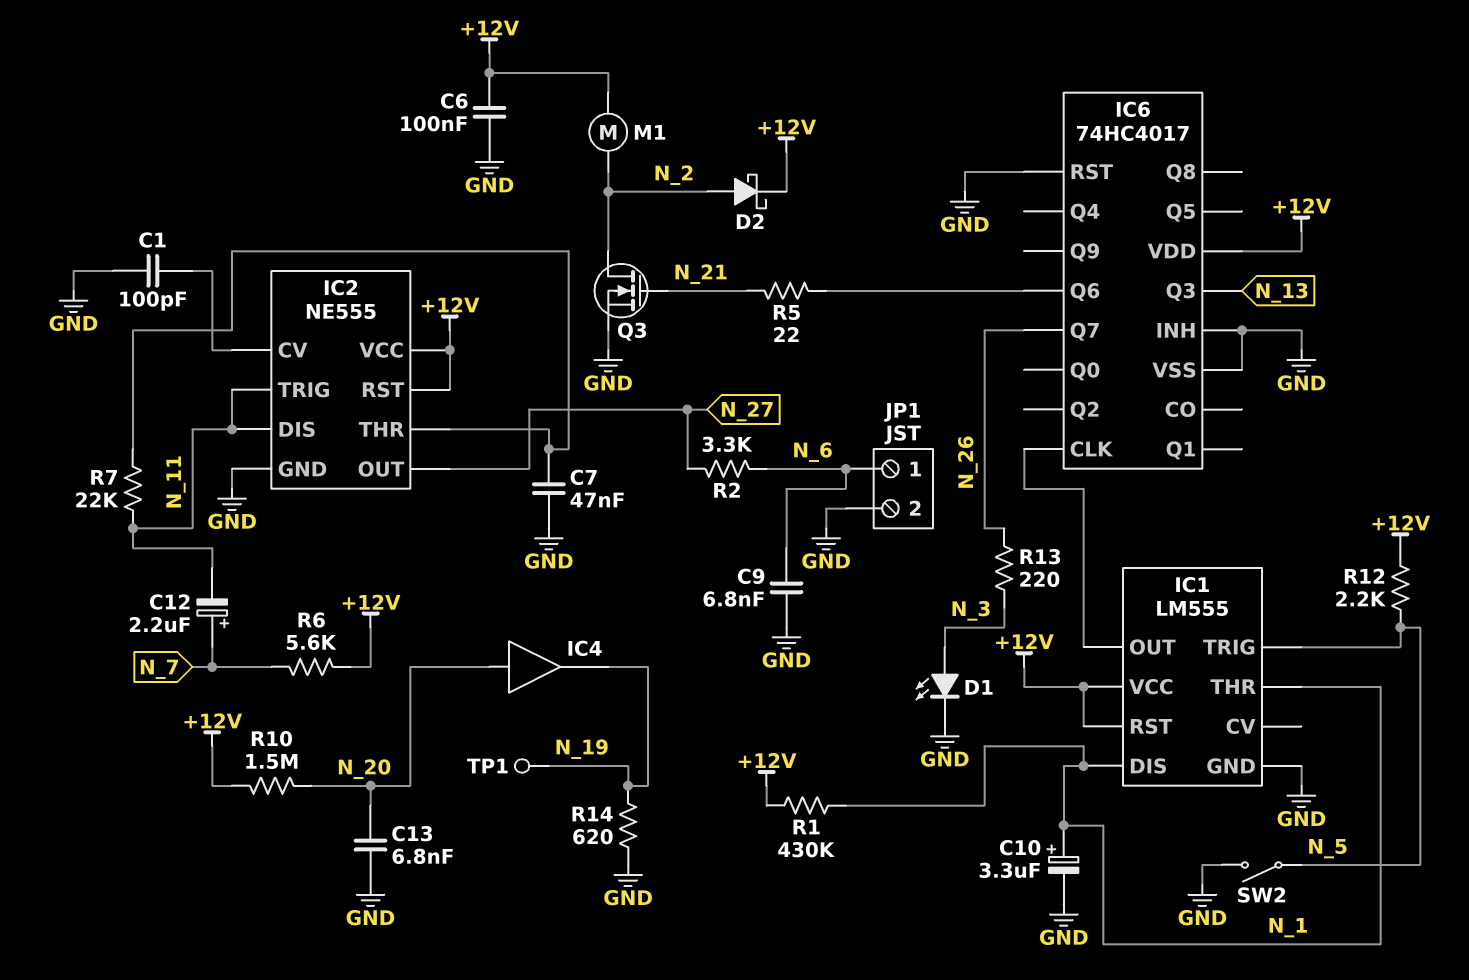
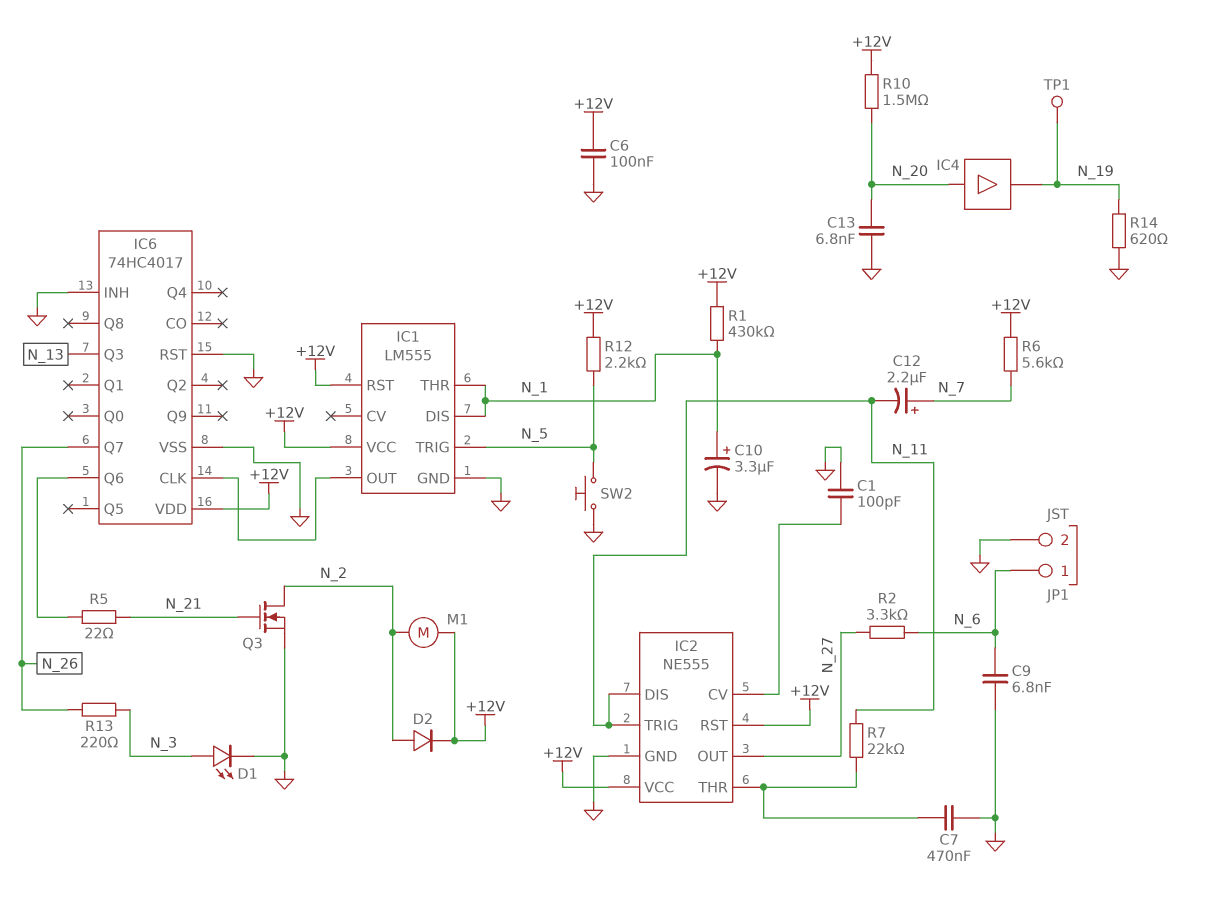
C7: 47nF (GND, IC2/THR) -> 470nF (GND, IC2/THR)
D2: schottky (A N_2, K +12V) -> diode (A N_2, K +12V)
SW2: switch (GND, N_5) -> button (GND, N_5)

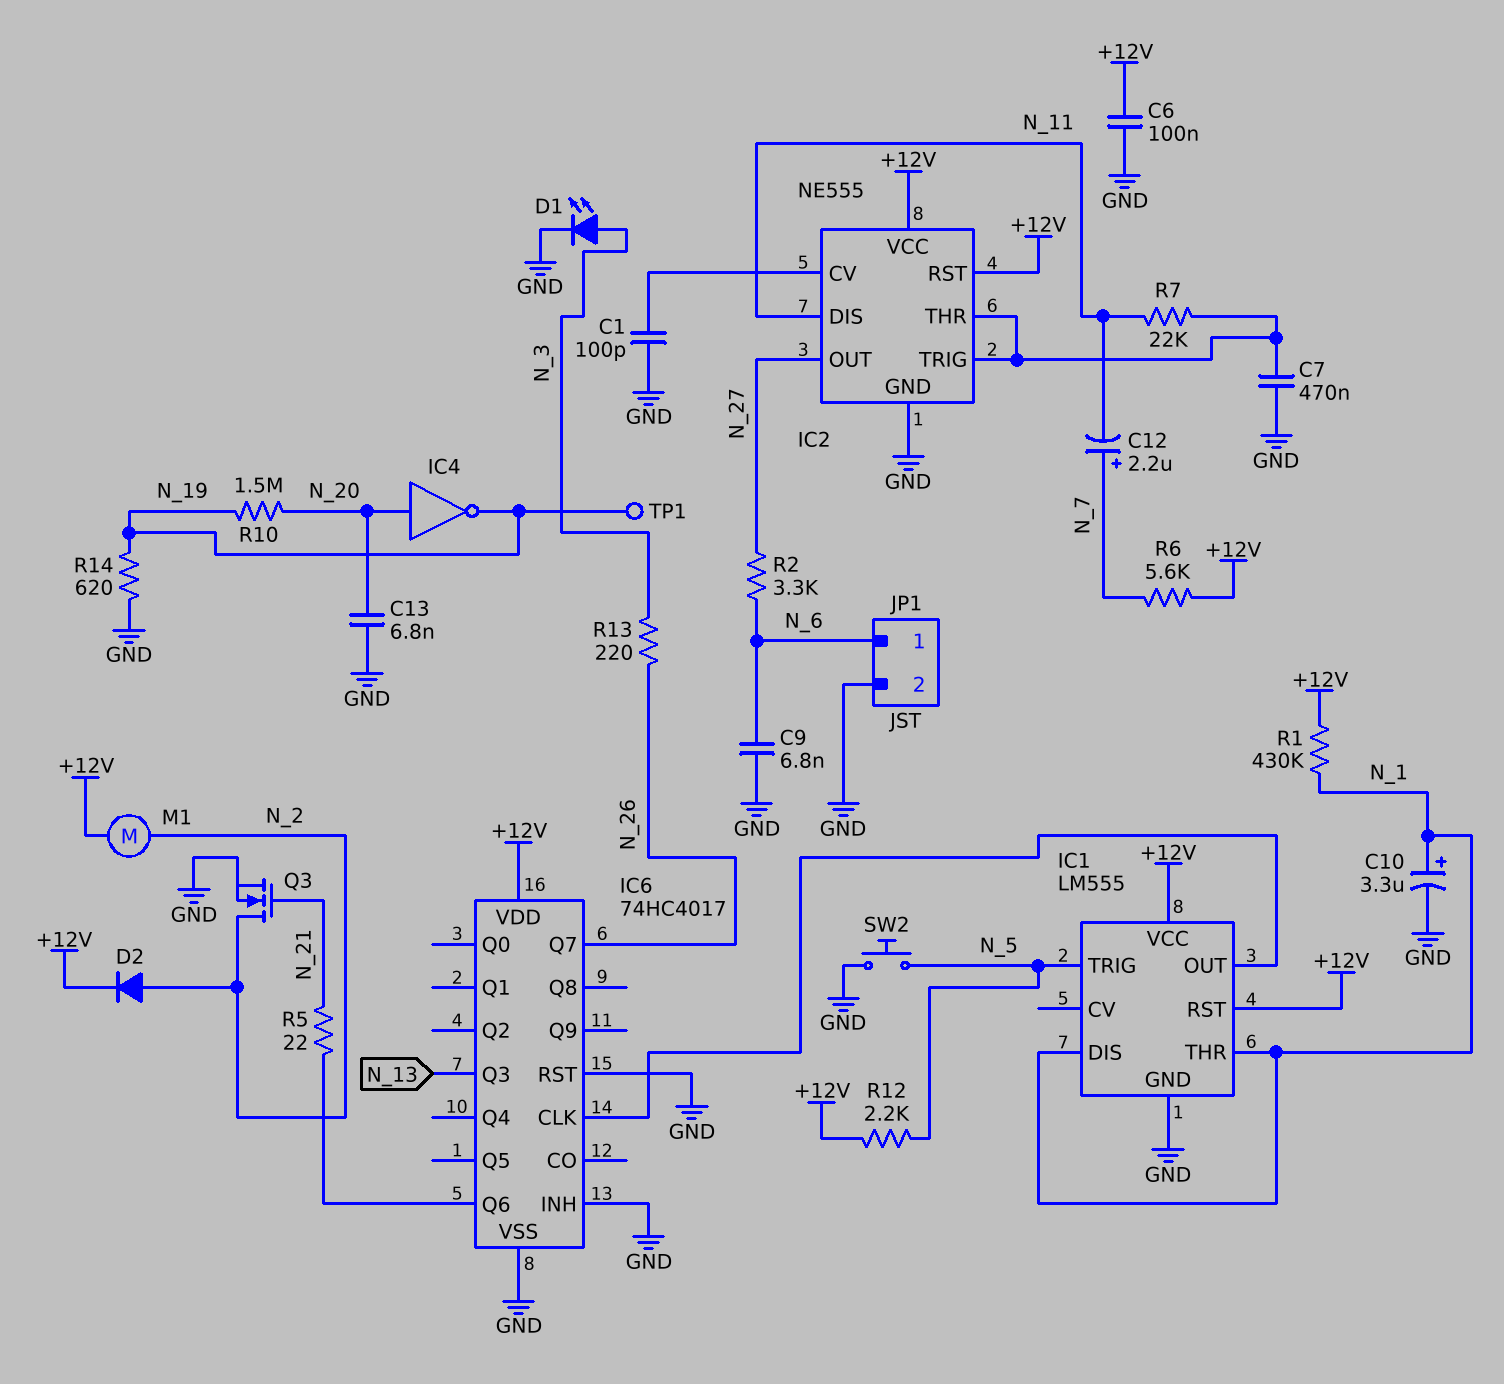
IC2 pin TRIG: N_11 -> IC2/THR
IC4: buffer (in N_20, out N_19) -> NOT (in N_20, out N_19)
R10: 1.5M (+12V, N_20) -> 1.5M (N_19, N_20)

